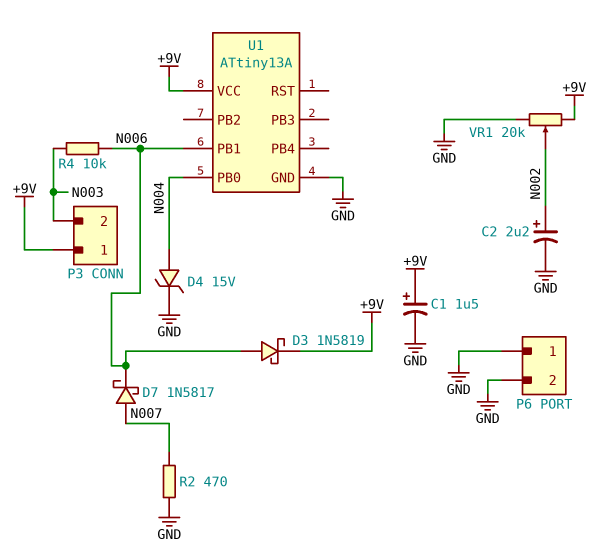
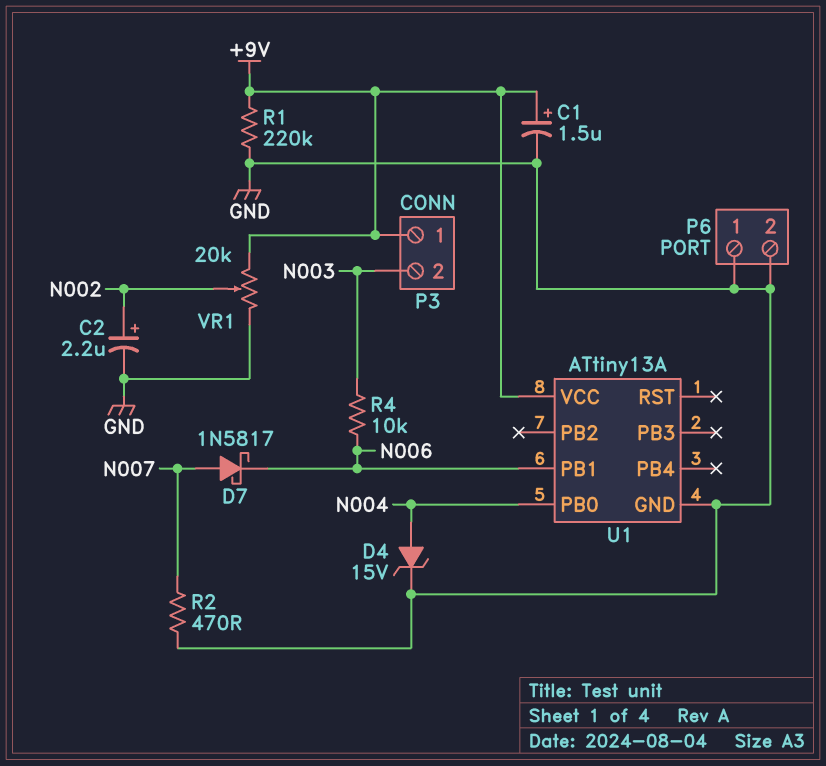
D3: schottky 1N5819 (A N006, K +9V) -> none
R1: none -> 220k (+9V, GND)

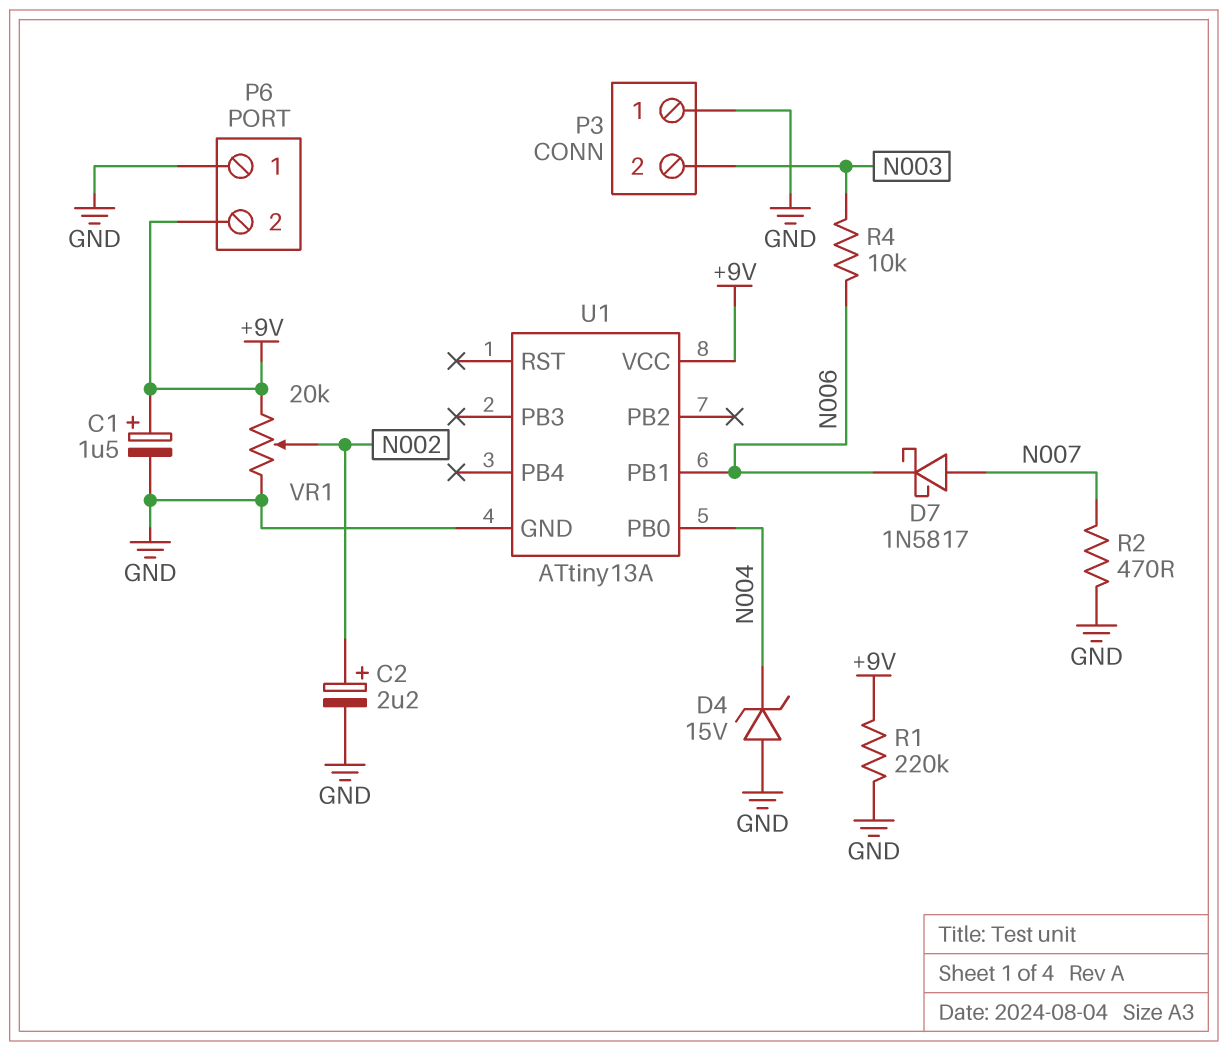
D4: zener 15V (A N004, K GND) -> zener 15V (A GND, K N004)
P3 pin 1: +9V -> GND
P6 pin 2: GND -> +9V

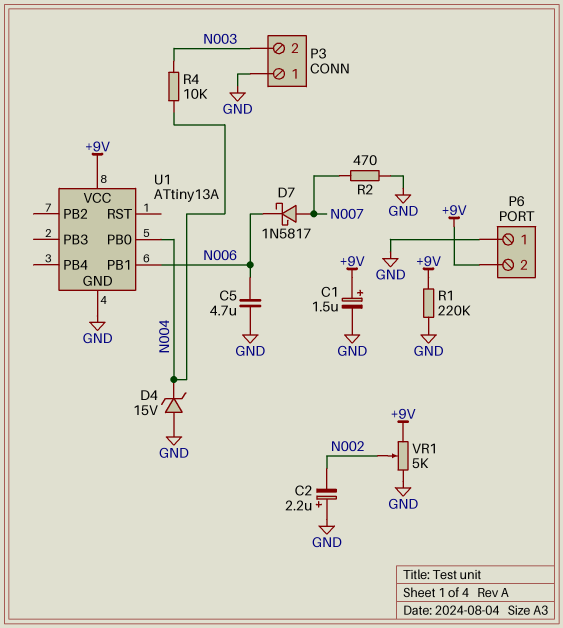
C2: 2.2uF (plus N002, minus GND) -> 2.2uF (plus GND, minus N002)
C5: none -> 4.7uF (GND, N006)
R4: 10k (N003, N006) -> 10k (N003, N004)
VR1: 20k (+9V, GND, wiper N002) -> 5k (+9V, GND, wiper N002)

